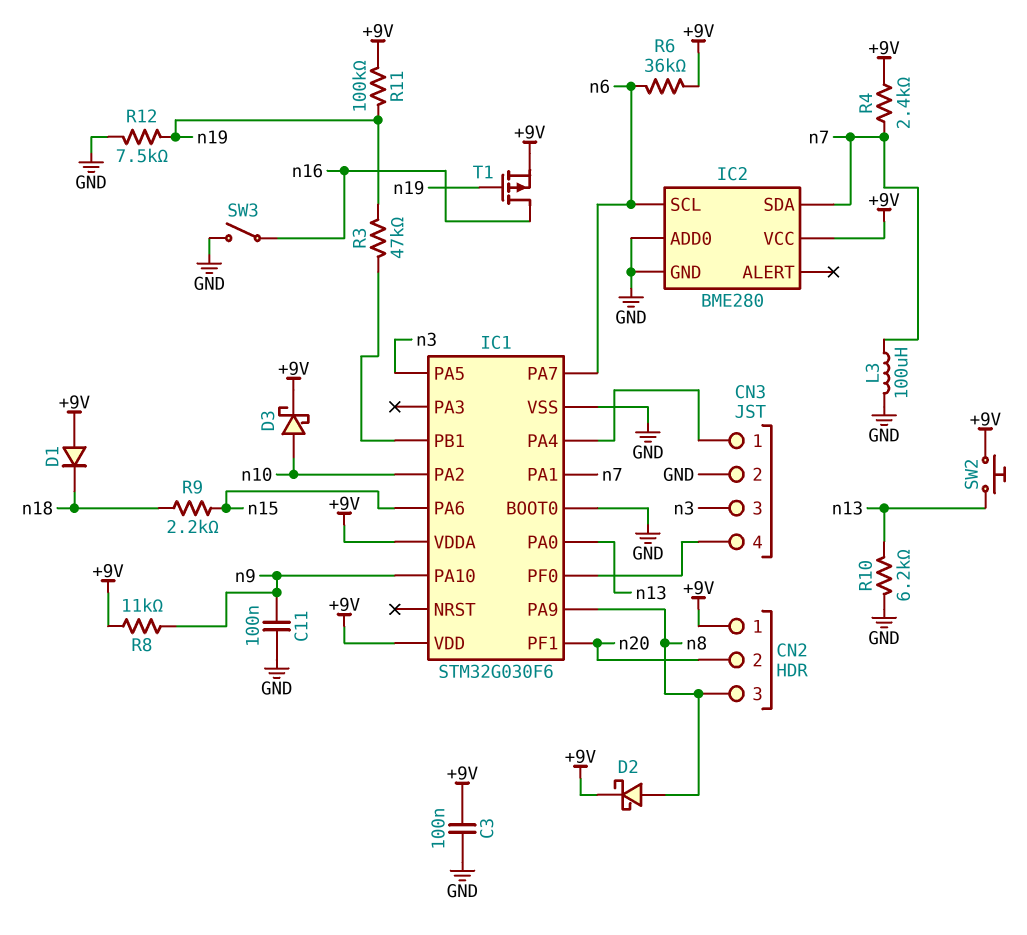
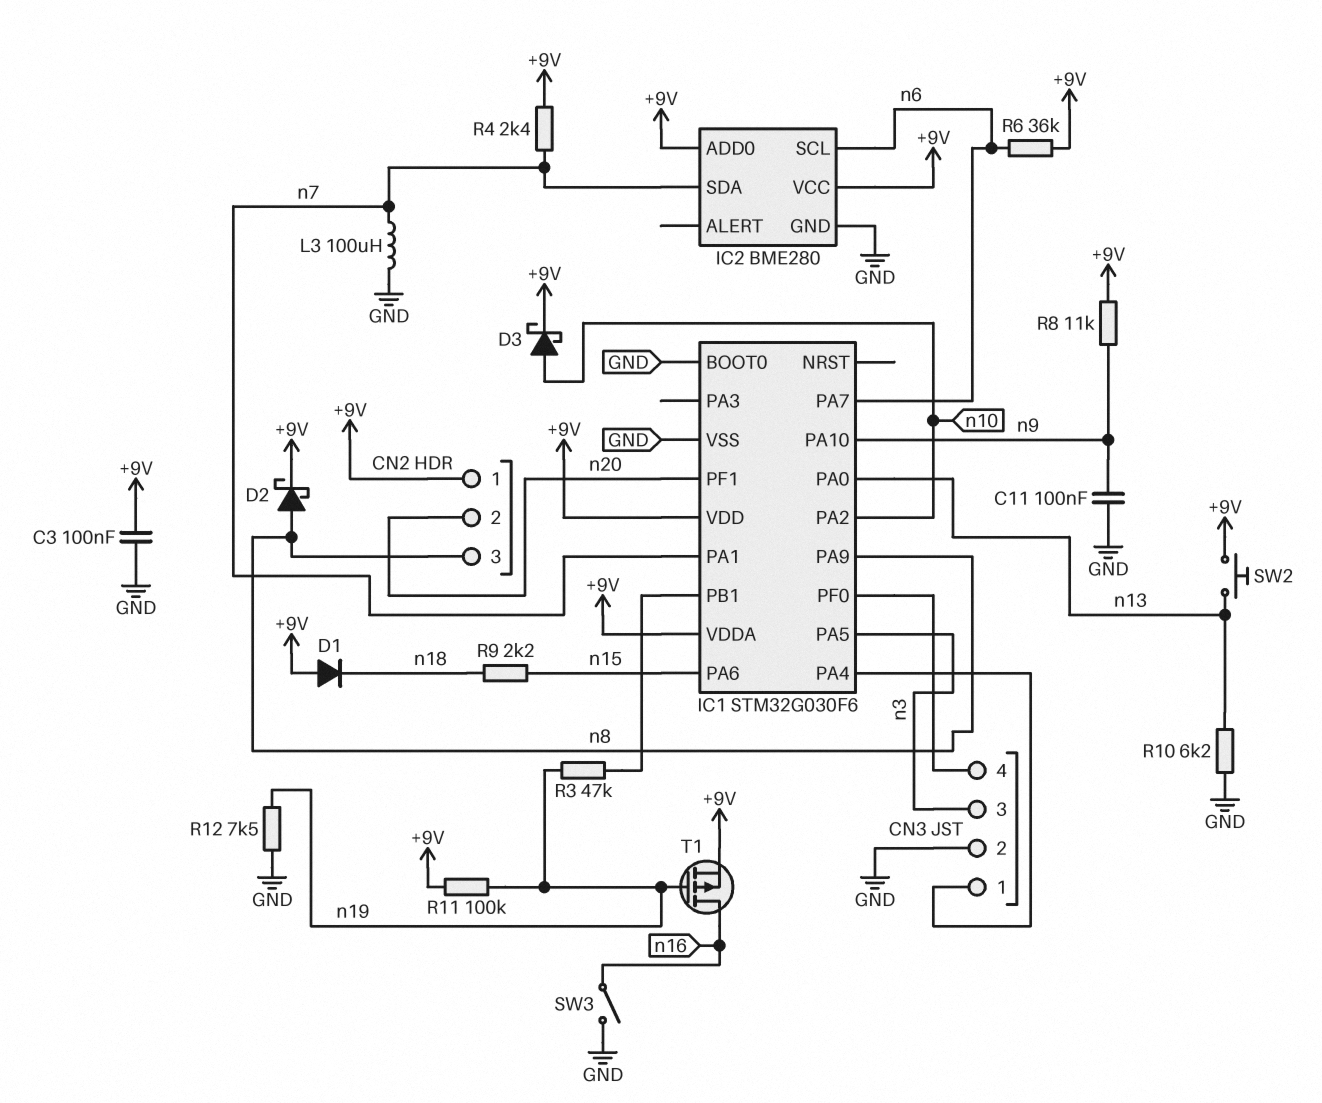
IC2 pin ADD0: GND -> +9V

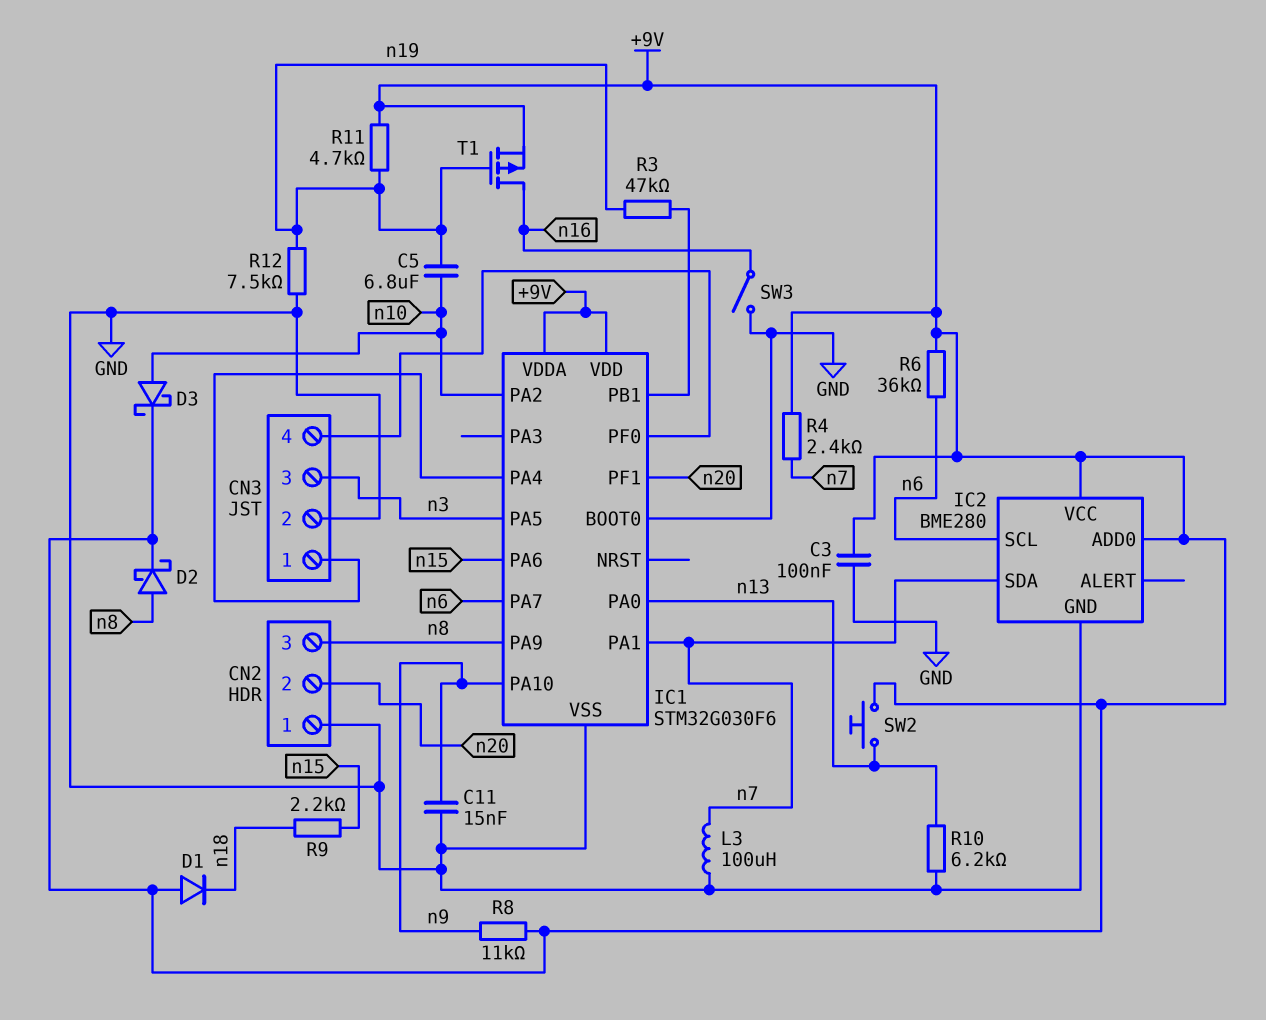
C5: none -> 6.8uF (n10, n19)
C11: 100nF (GND, n9) -> 15nF (GND, n9)
CN2 pin 1: +9V -> GND
R11: 100k (+9V, n19) -> 4.7k (+9V, n19)

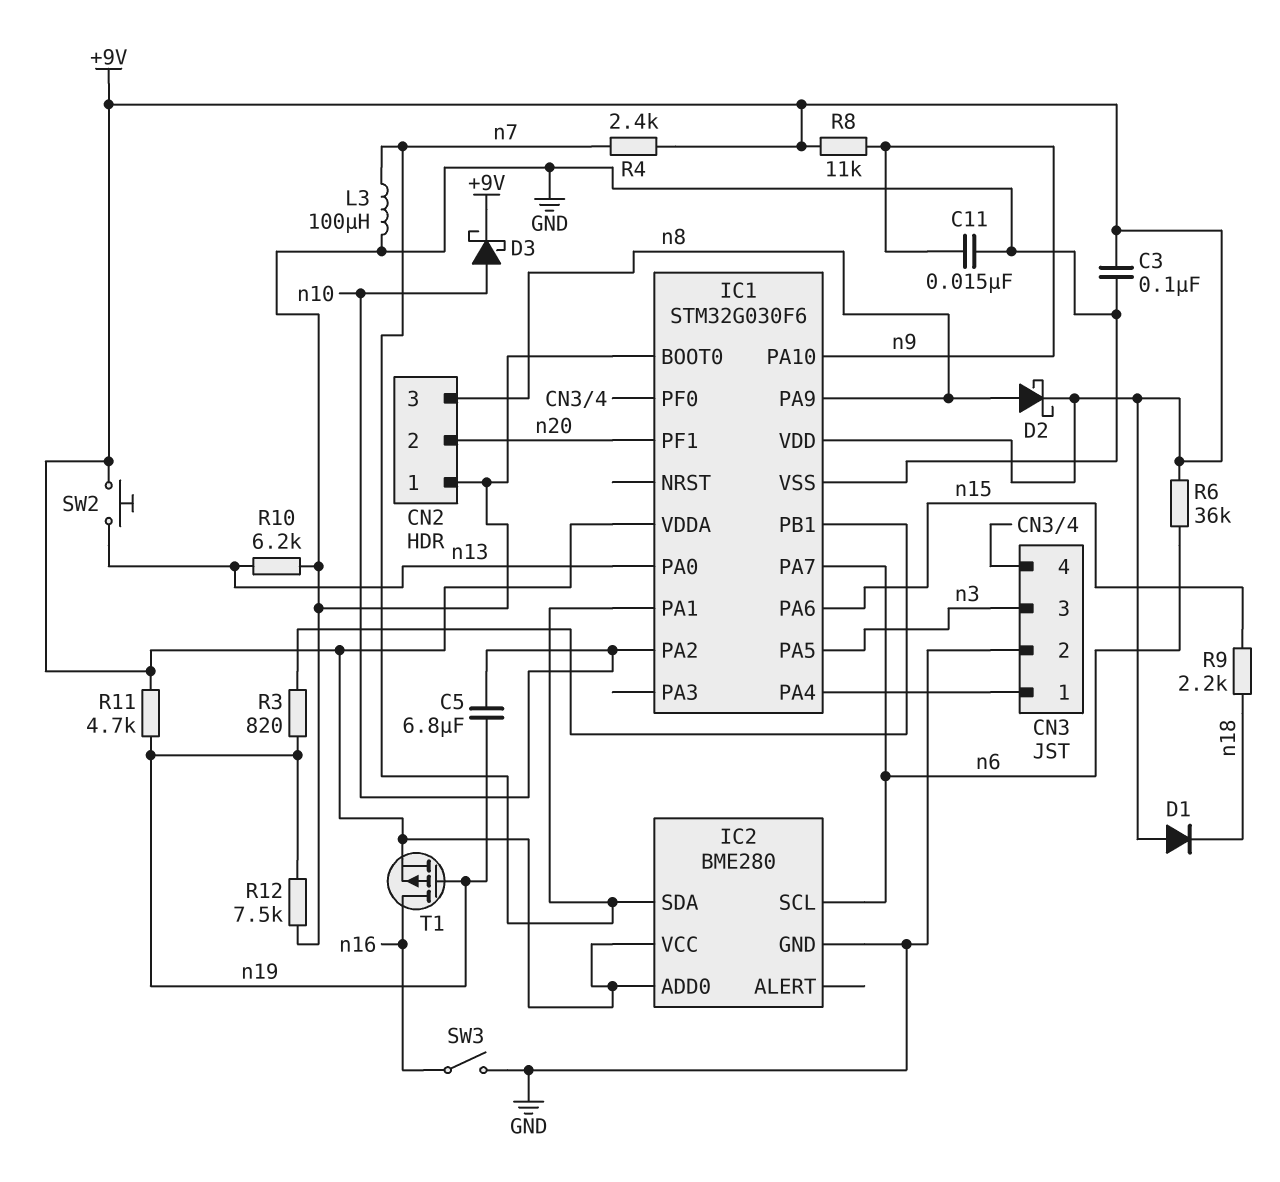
R3: 47k (IC1/PB1, n19) -> 820 (IC1/PB1, n19)

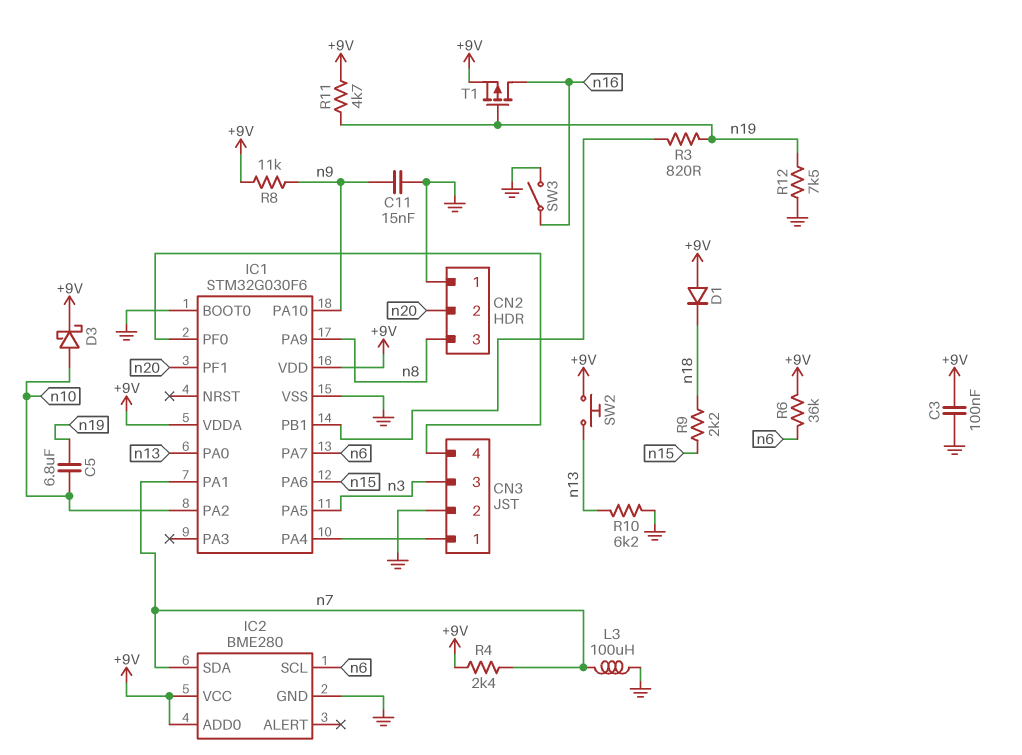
D2: schottky (A n8, K +9V) -> none

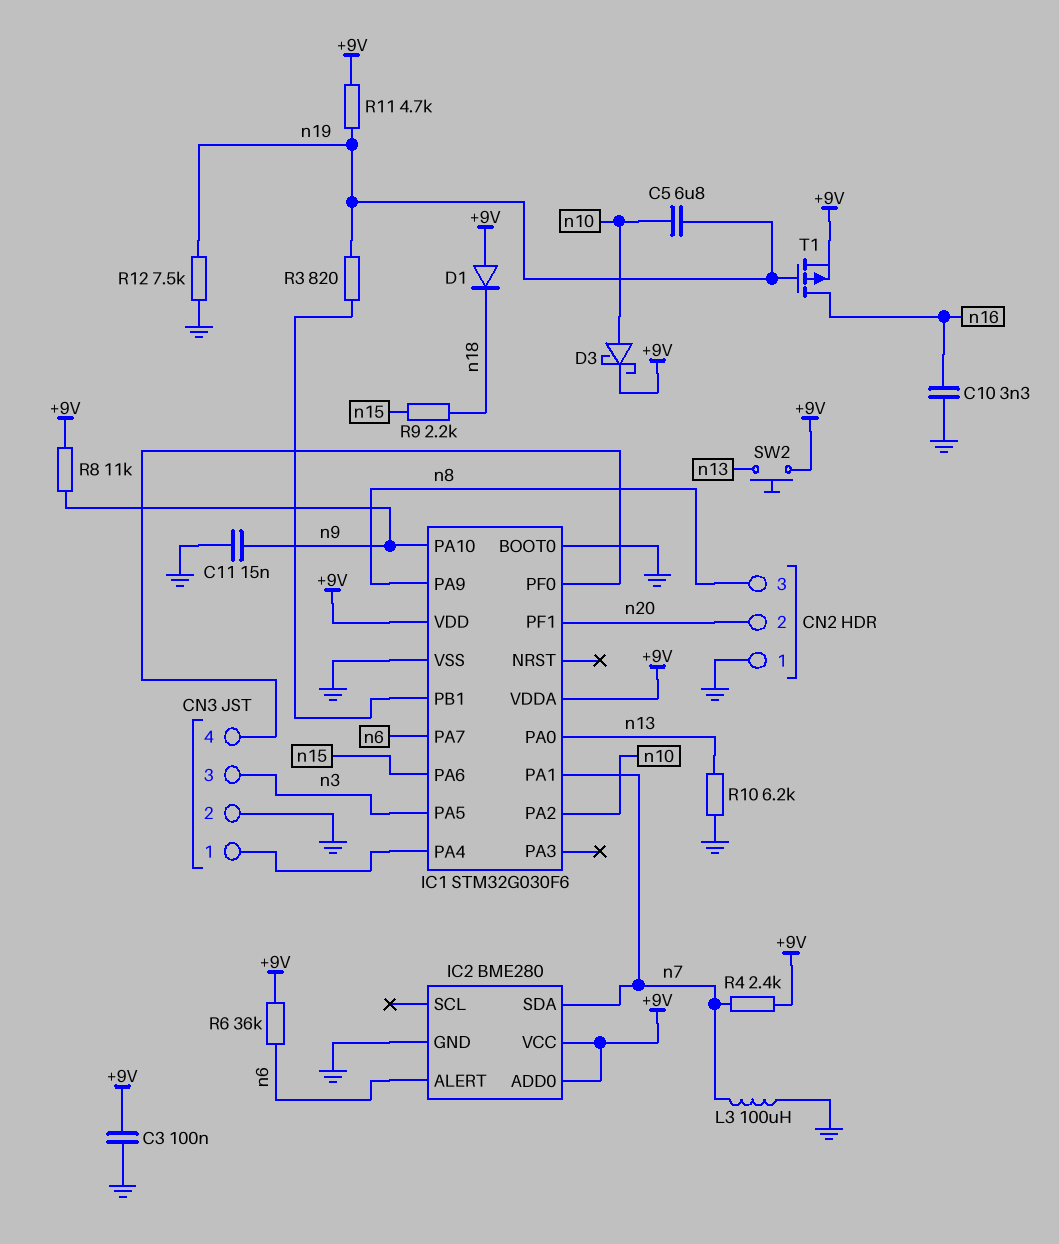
C10: none -> 3.3nF (GND, n16)
IC2 pin ALERT: none -> n6
IC2 pin SCL: n6 -> none
SW3: switch (GND, n16) -> none

